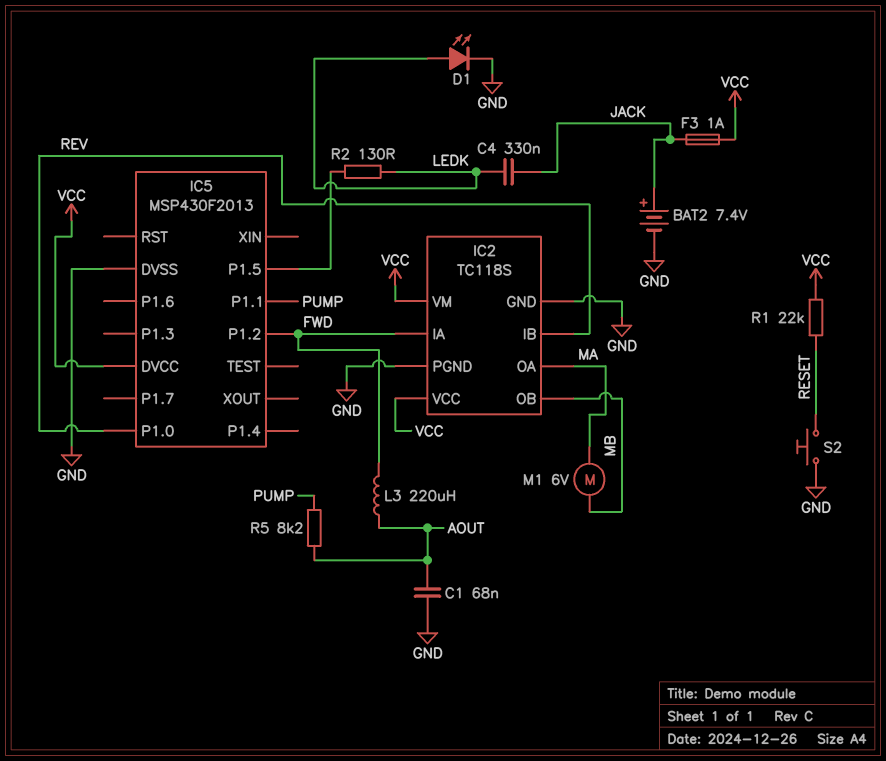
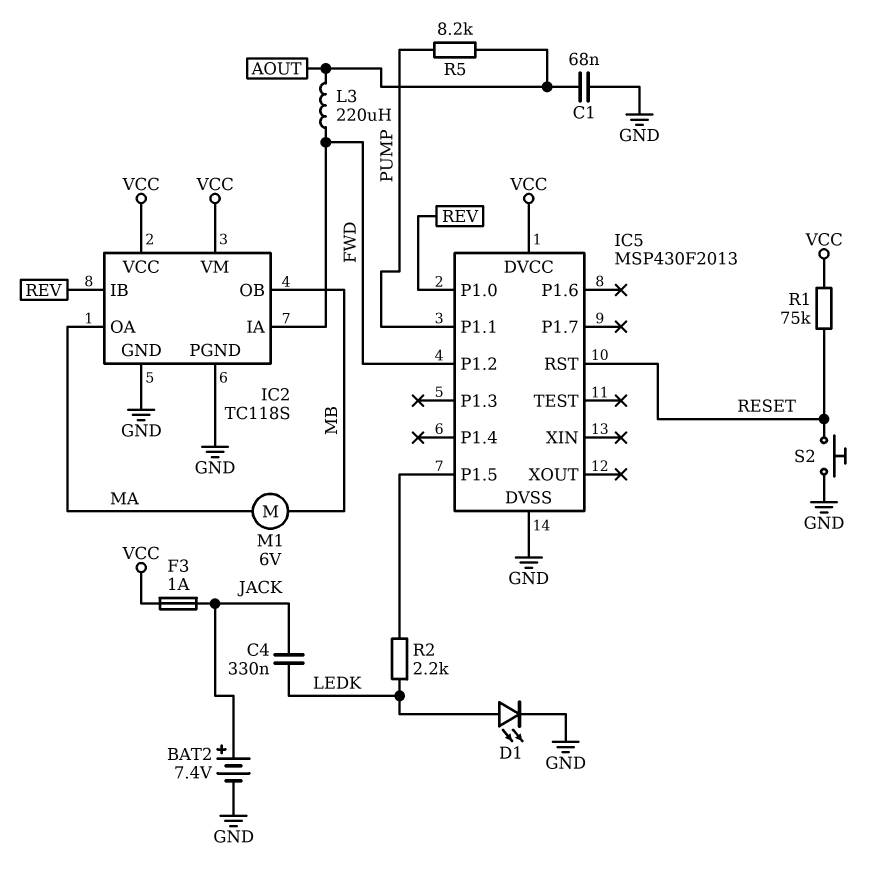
IC5 pin RST: none -> RESET
R1: 22k (RESET, VCC) -> 75k (RESET, VCC)
R2: 130 (IC5/P1.5, LEDK) -> 2.2k (IC5/P1.5, LEDK)

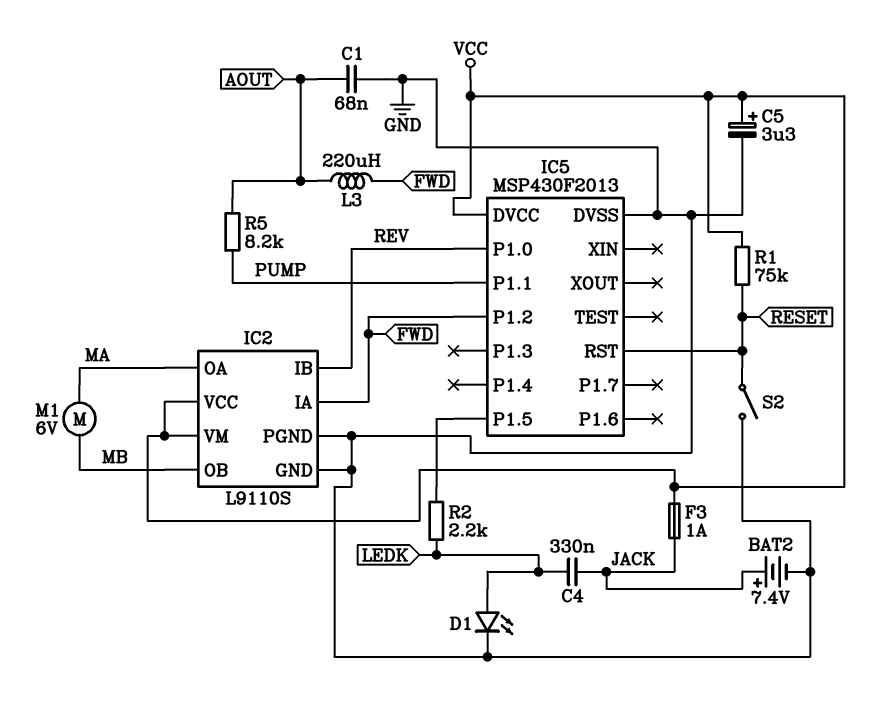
C5: none -> 3.3uF (plus VCC, minus GND)
IC2: TC118S -> L9110S
S2: button (GND, RESET) -> switch (GND, RESET)

